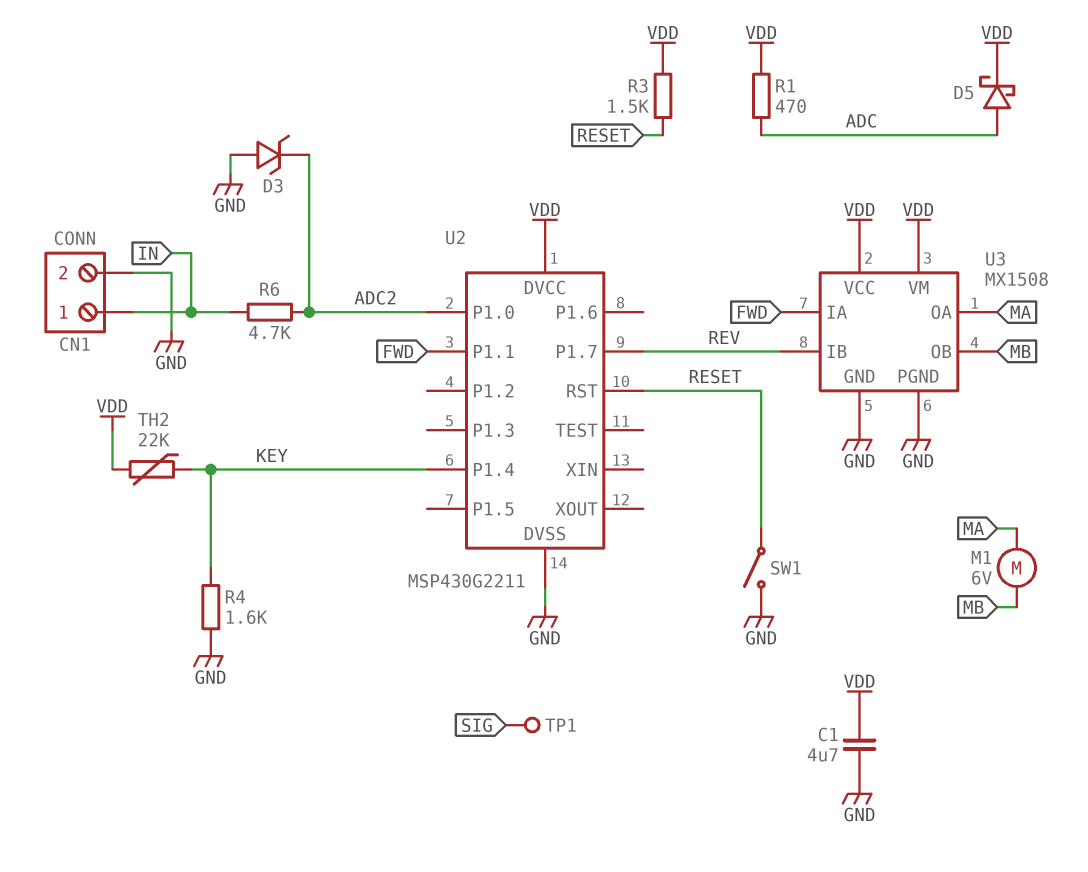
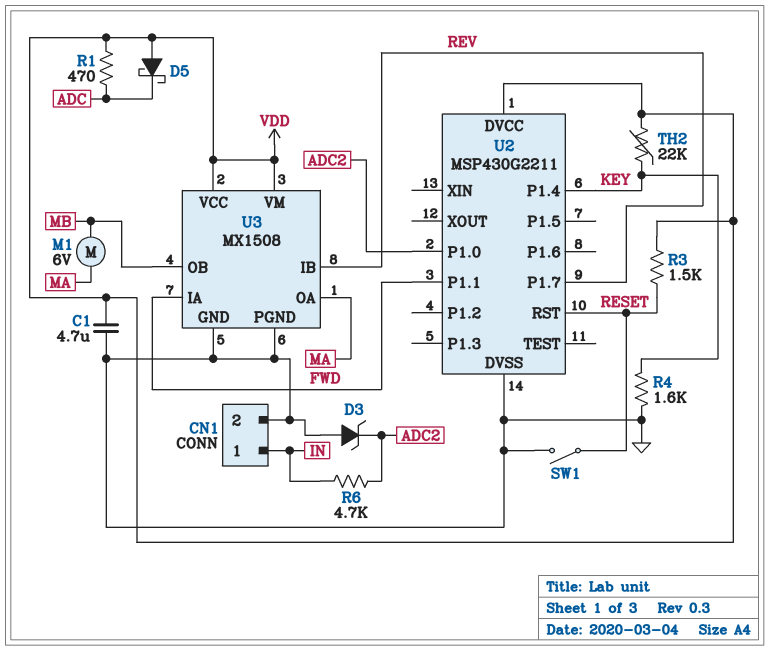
D5: schottky (A ADC, K VDD) -> schottky (A VDD, K ADC)
TP1: test point (SIG) -> none

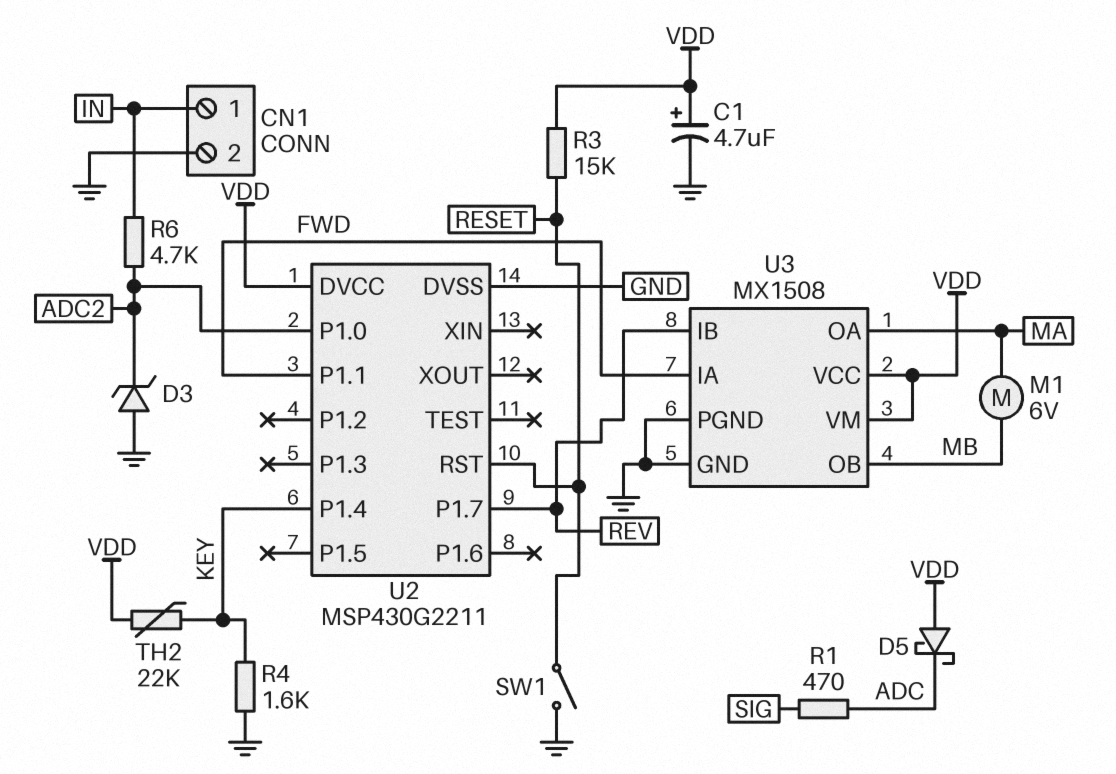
C1: 4.7uF (GND, VDD) -> 4.7uF (plus VDD, minus GND)
R1: 470 (ADC, VDD) -> 470 (ADC, SIG)
R3: 1.5k (RESET, VDD) -> 15k (RESET, VDD)

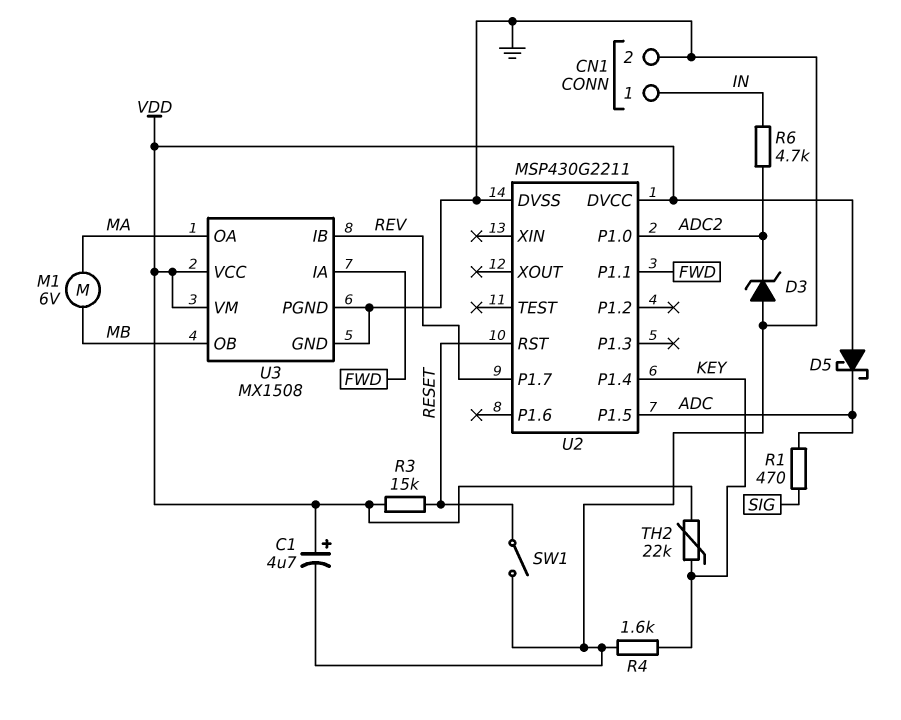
U2 pin P1.5: none -> ADC

